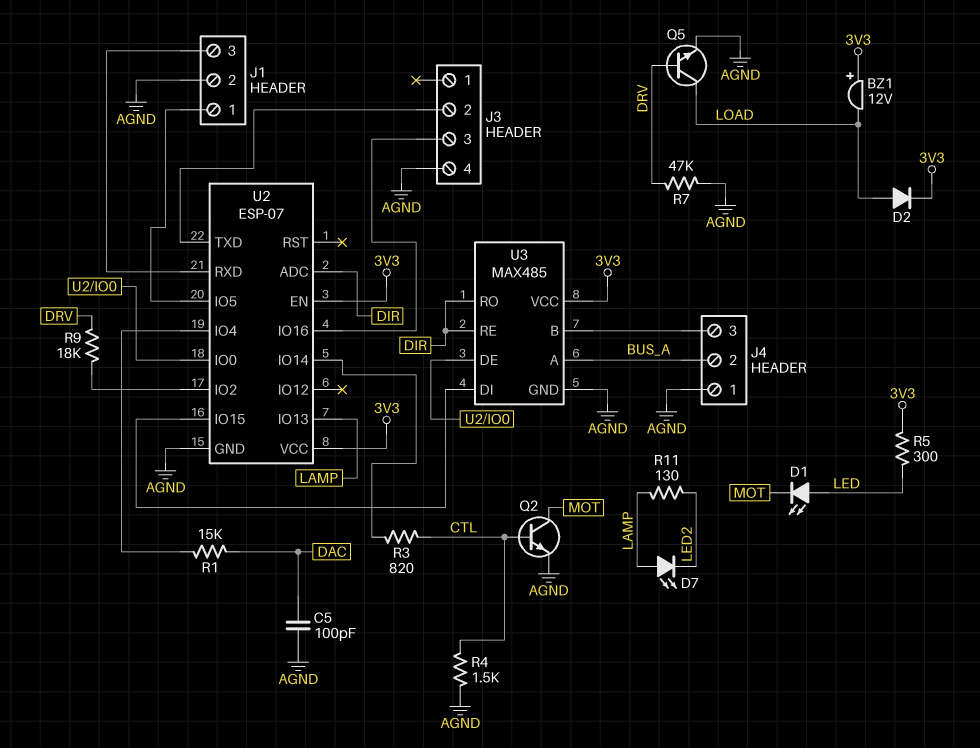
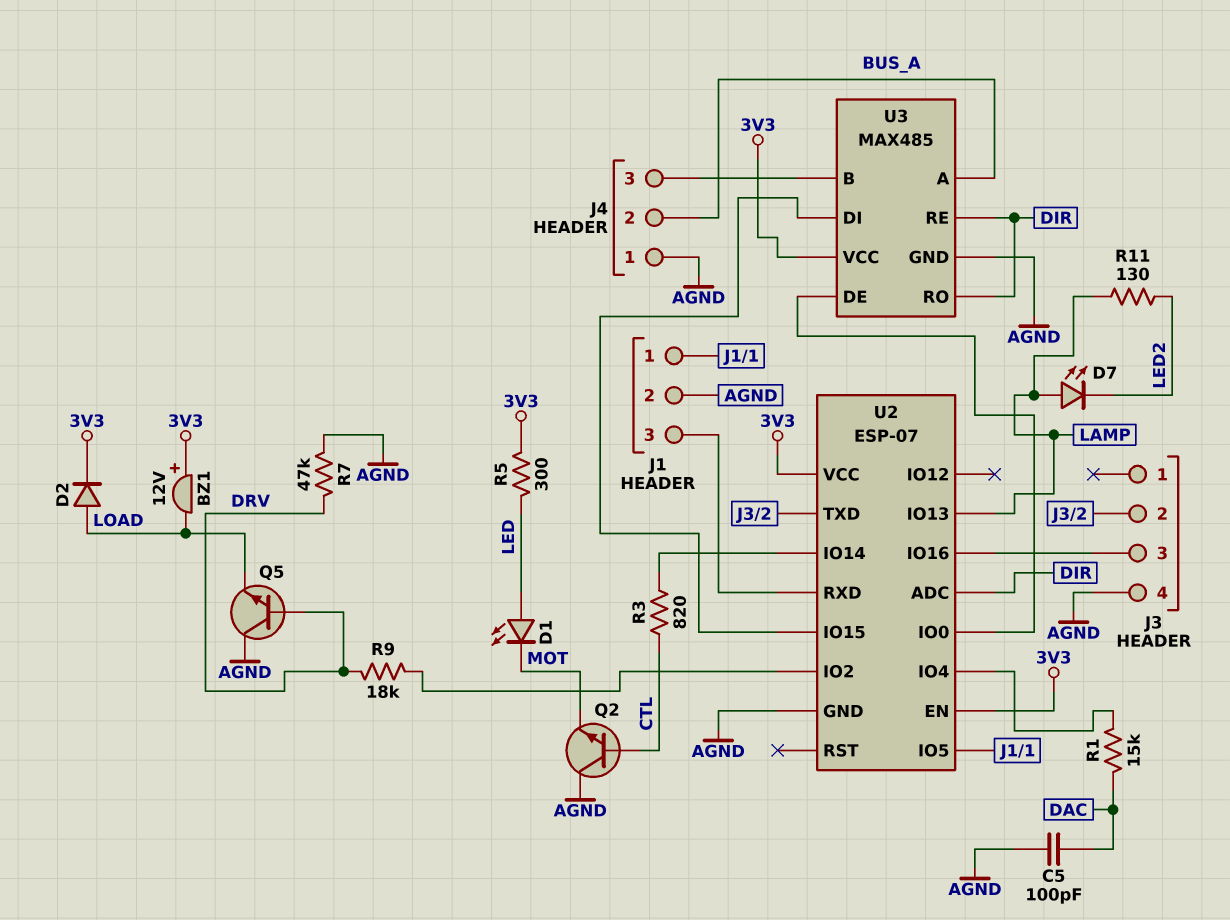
Q2: NPN (B CTL, C MOT, E AGND) -> NPN (B CTL, C AGND, E MOT)
Q5: NPN (B DRV, C LOAD, E AGND) -> NPN (B DRV, C AGND, E LOAD)
R4: 1.5k (AGND, CTL) -> none

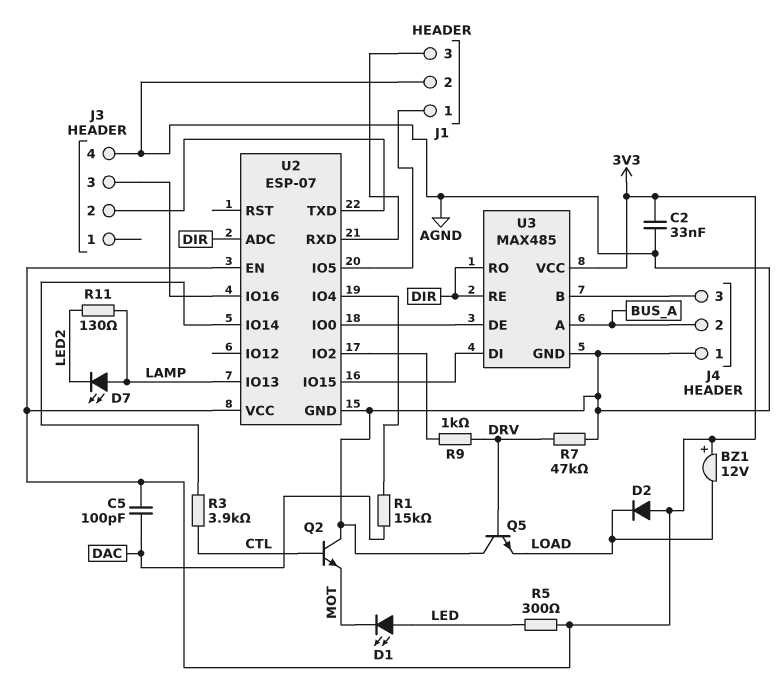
C2: none -> 33nF (3V3, AGND)
C5: 100pF (AGND, DAC) -> 100pF (3V3, DAC)
D2: diode (A LOAD, K 3V3) -> diode (A 3V3, K LOAD)
R3: 820 (CTL, U2/IO14) -> 3.9k (CTL, U2/IO14)
R9: 18k (DRV, U2/IO2) -> 1k (DRV, U2/IO2)

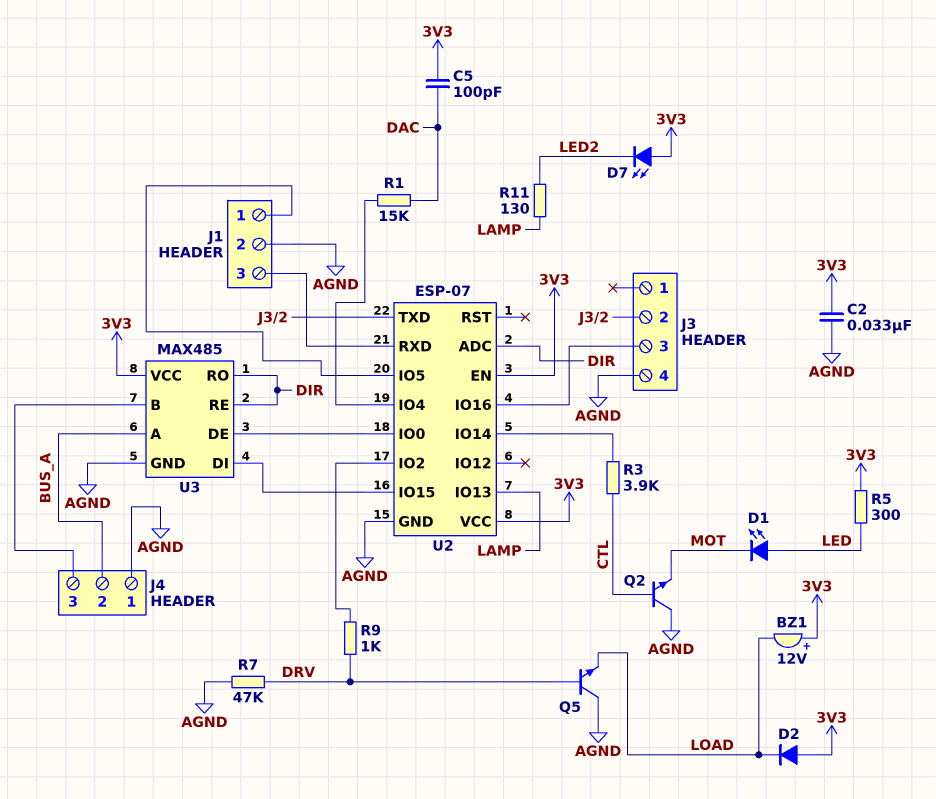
D7: LED (A LAMP, K LED2) -> LED (A 3V3, K LED2)

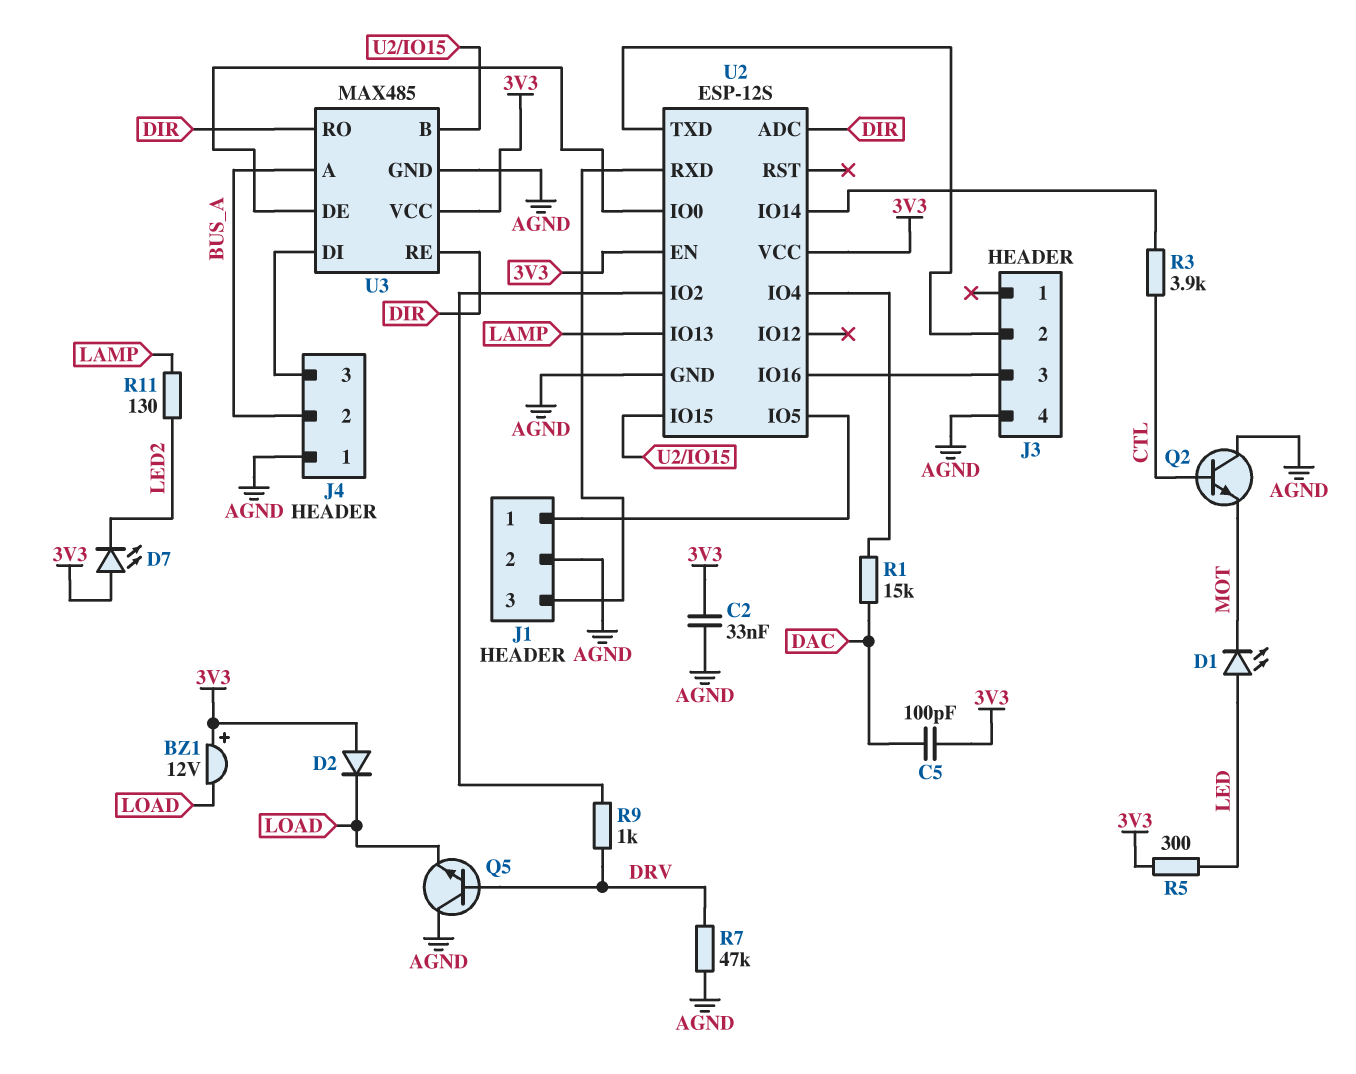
U2: ESP-07 -> ESP-12S
U3 pin B: J4/3 -> U2/IO15
U3 pin DI: U2/IO15 -> J4/3

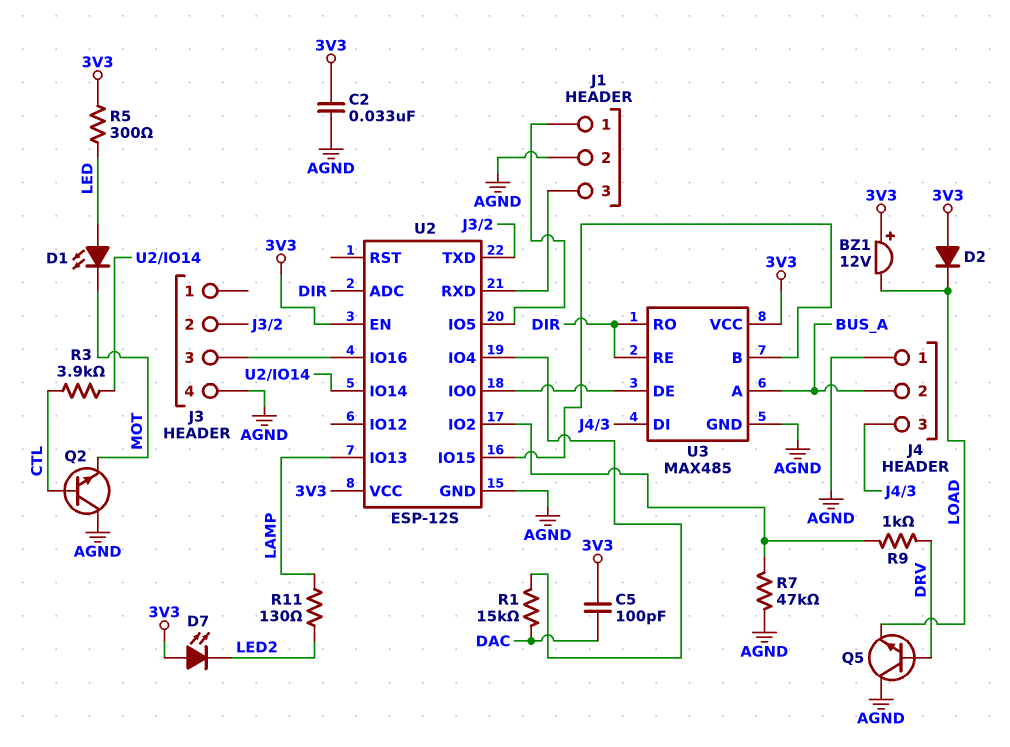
R7: 47k (AGND, DRV) -> 47k (AGND, U2/IO2)

